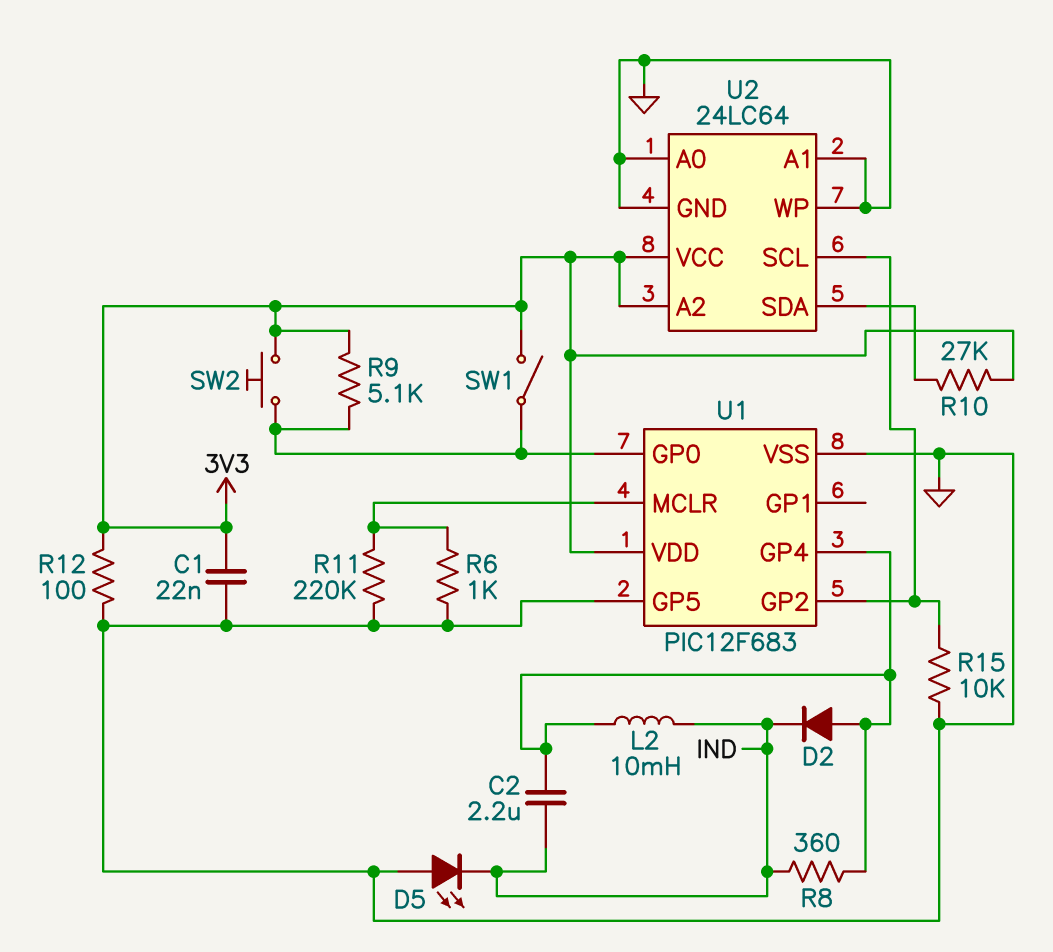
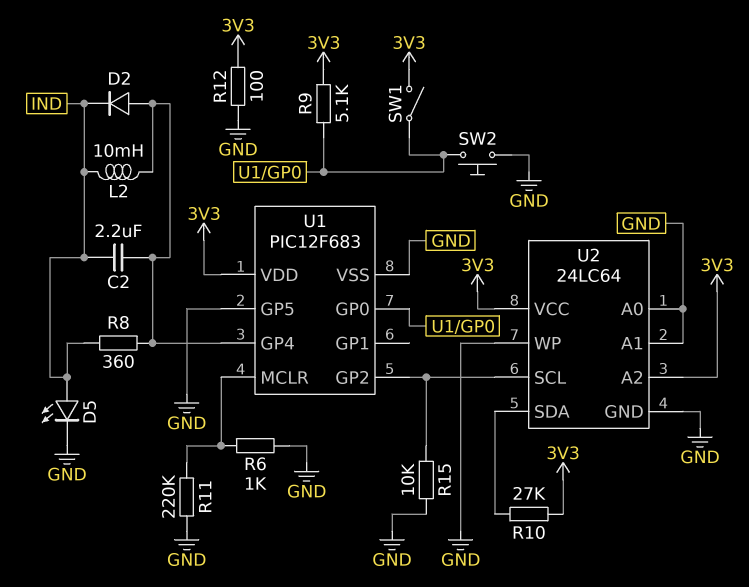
C1: 22nF (3V3, GND) -> none
D5: LED (A GND, K IND) -> LED (A IND, K GND)
SW2: button (3V3, U1/GP0) -> button (GND, U1/GP0)

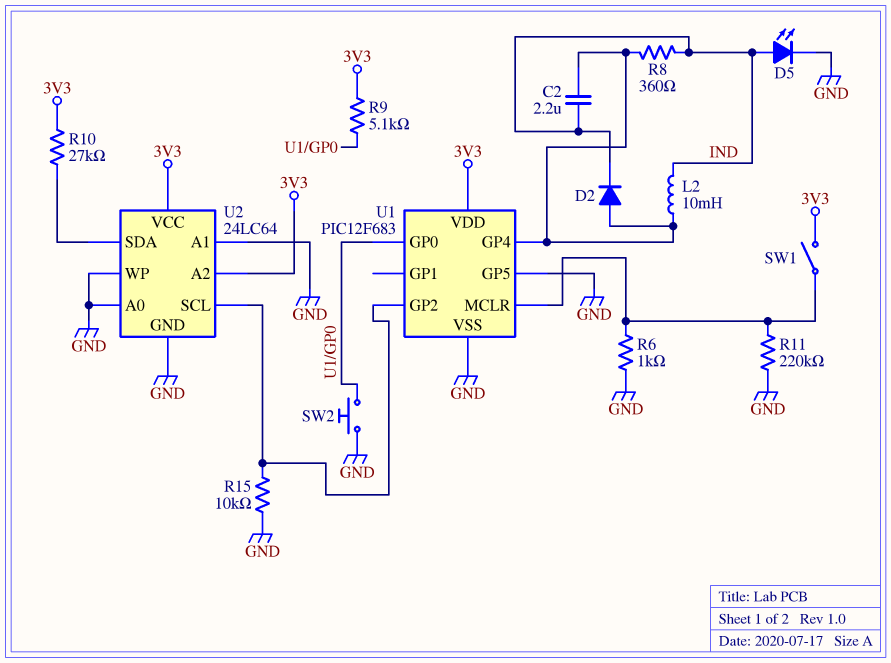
R12: 100 (3V3, GND) -> none
SW1: switch (3V3, U1/GP0) -> switch (3V3, U1/MCLR)

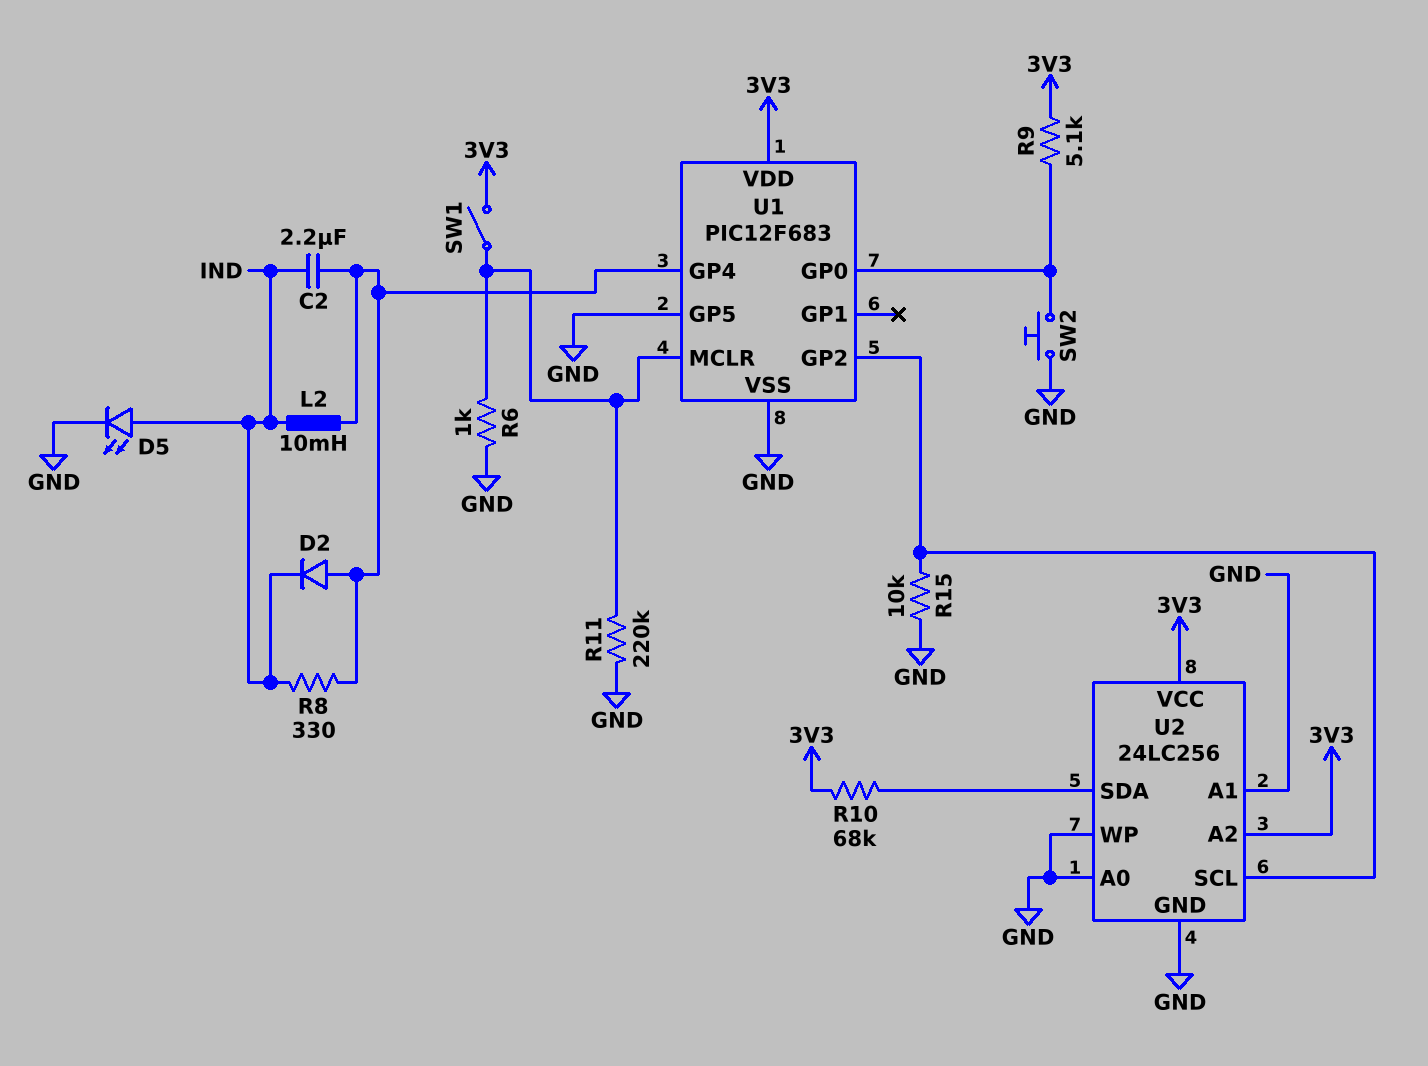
R8: 360 (IND, U1/GP4) -> 330 (IND, U1/GP4)
R10: 27k (3V3, U2/SDA) -> 68k (3V3, U2/SDA)
U2: 24LC64 -> 24LC256

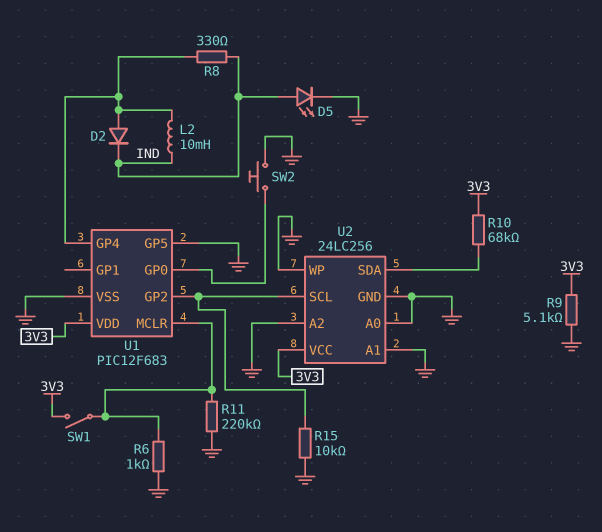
C2: 2.2uF (IND, U1/GP4) -> none
R9: 5.1k (3V3, U1/GP0) -> 5.1k (3V3, GND)
U2 pin A2: 3V3 -> GND

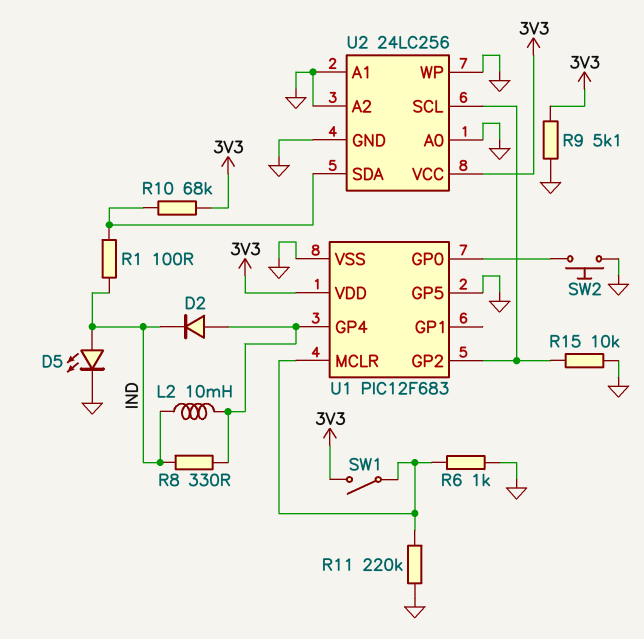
R1: none -> 100 (IND, U2/SDA)

